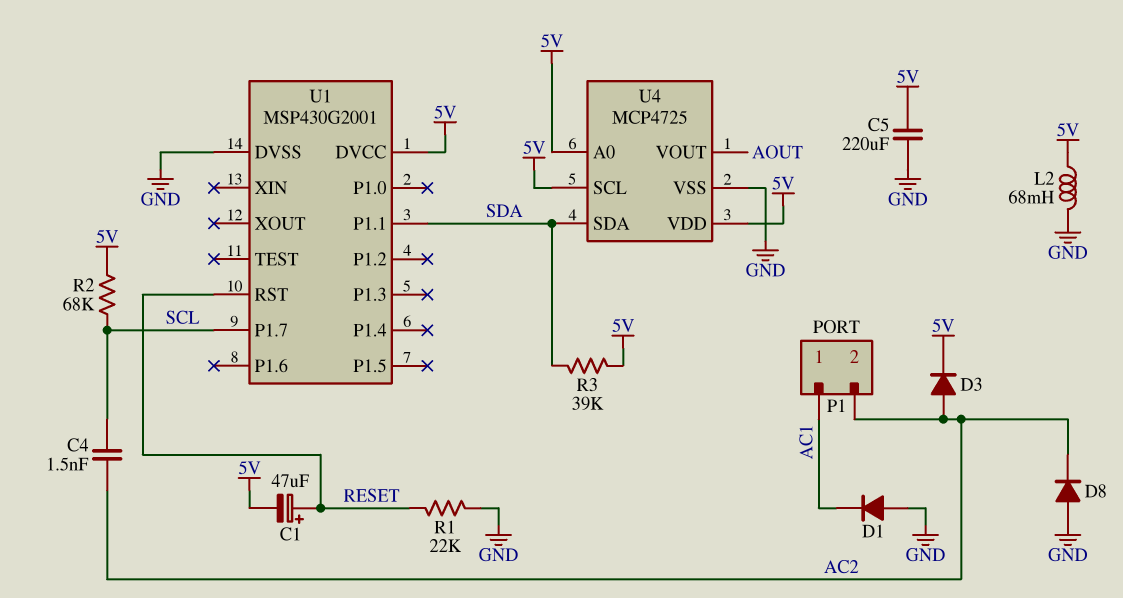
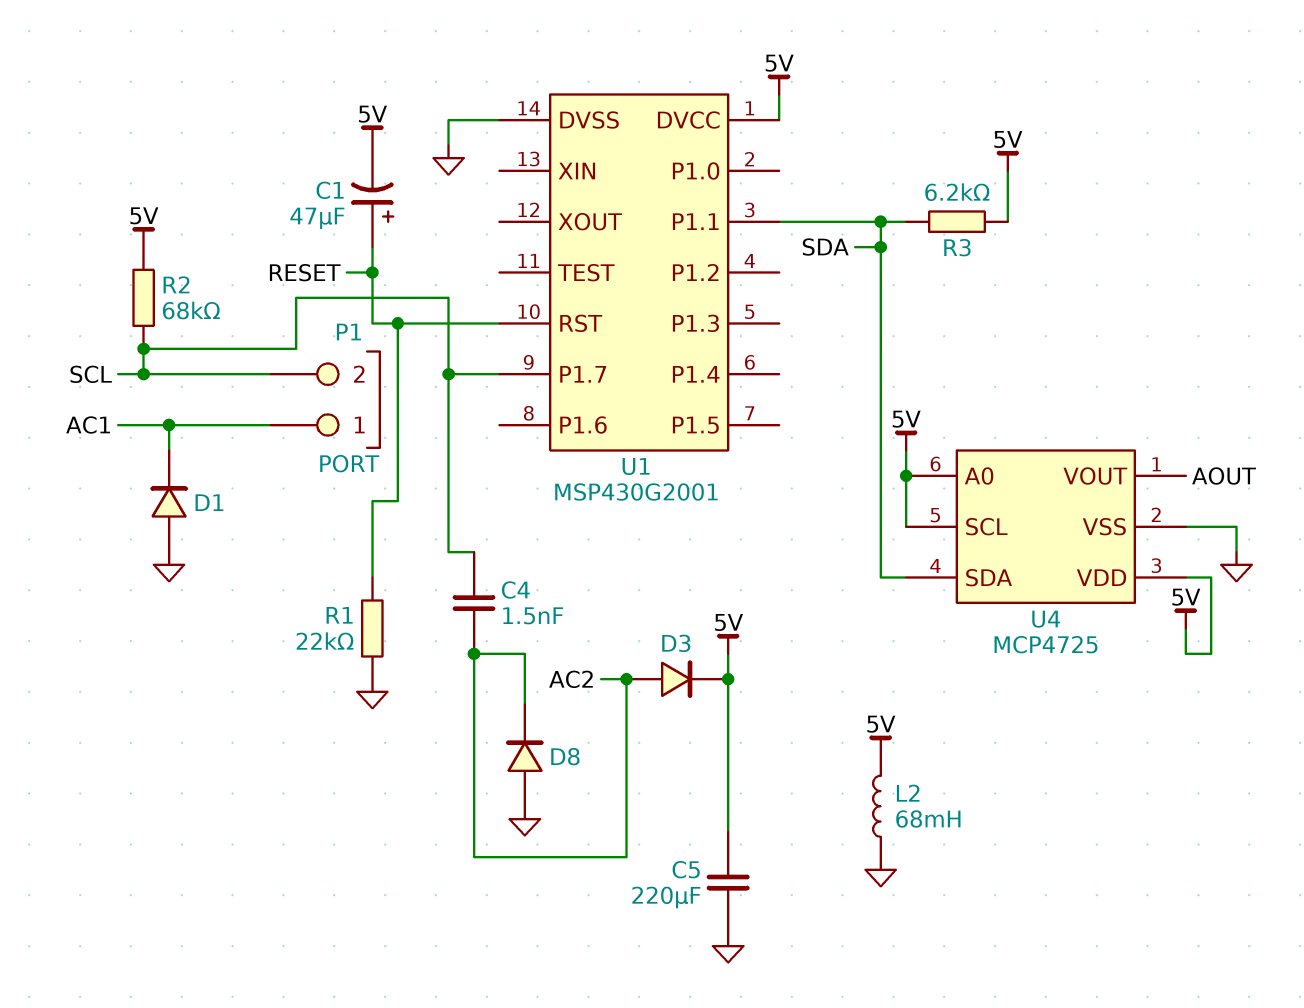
P1 pin 2: AC2 -> SCL
R3: 39k (5V, SDA) -> 6.2k (5V, SDA)

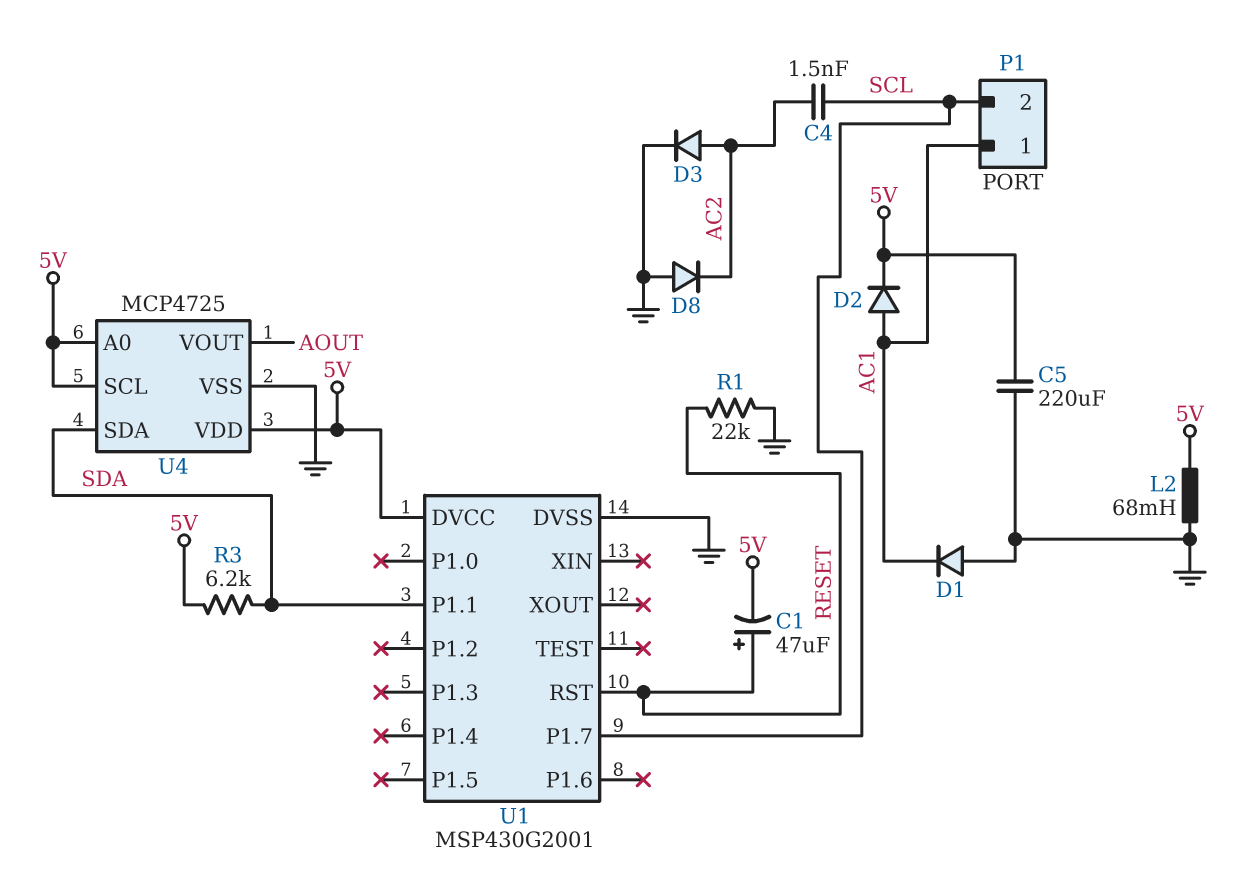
D2: none -> diode (A AC1, K 5V)
D3: diode (A AC2, K 5V) -> diode (A AC2, K GND)
R2: 68k (5V, SCL) -> none

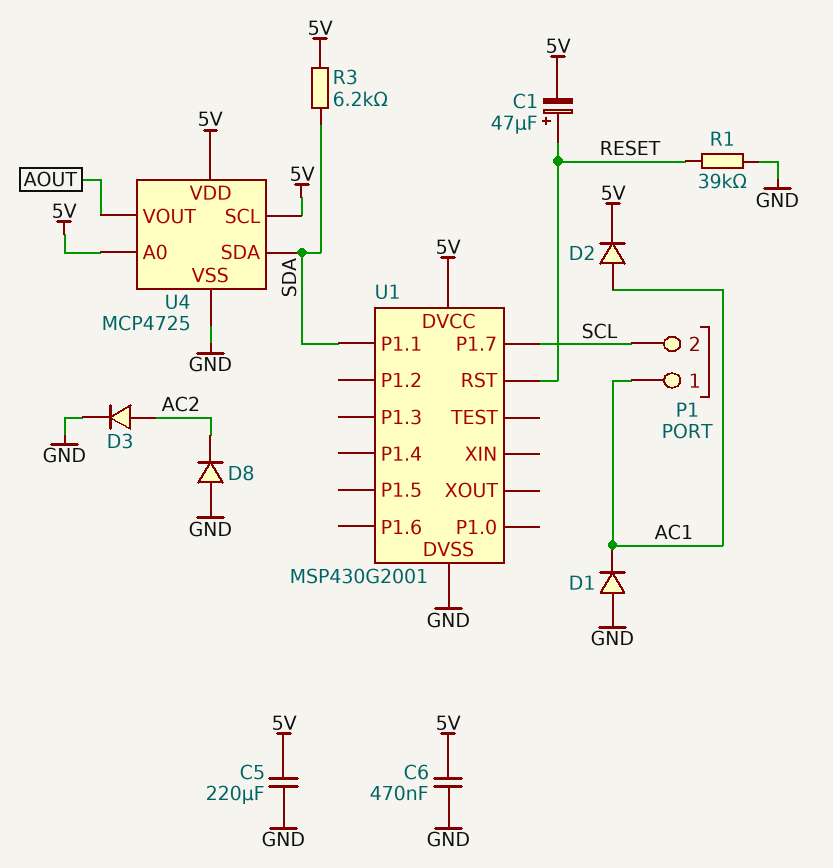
C4: 1.5nF (AC2, SCL) -> none
C6: none -> 470nF (5V, GND)
L2: 68mH (5V, GND) -> none
R1: 22k (GND, RESET) -> 39k (GND, RESET)

